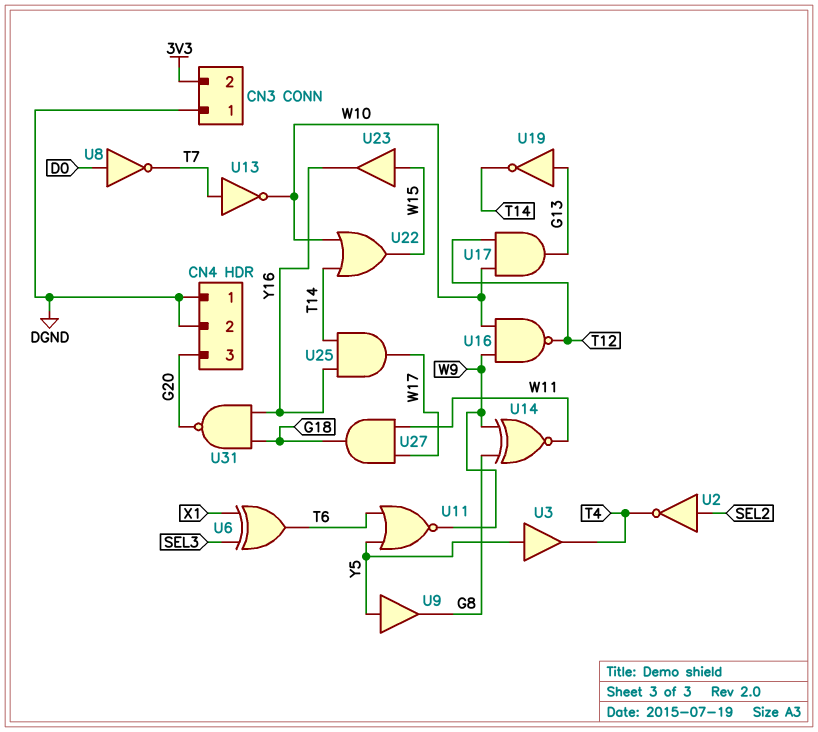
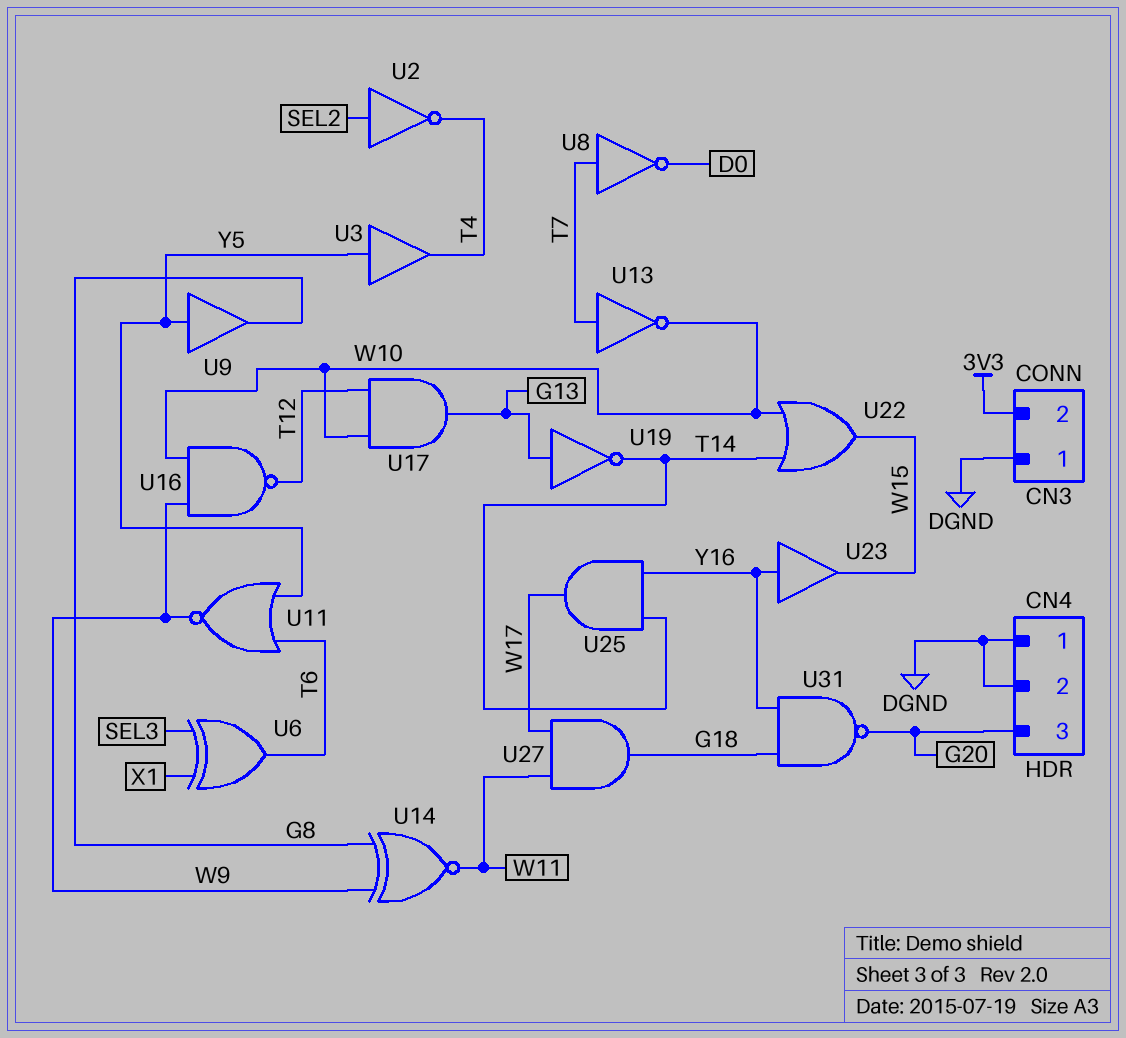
U8: NOT (in D0, out T7) -> NOT (in T7, out D0)
U23: buffer (in W15, out Y16) -> buffer (in Y16, out W15)

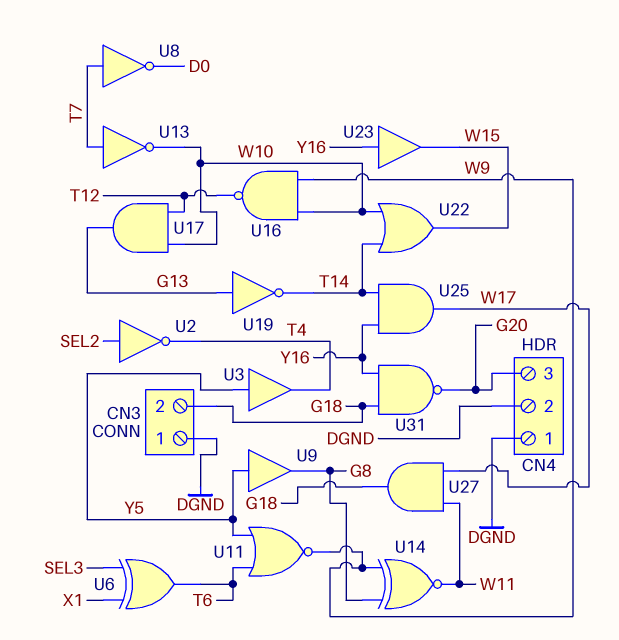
CN3 pin 2: 3V3 -> G18

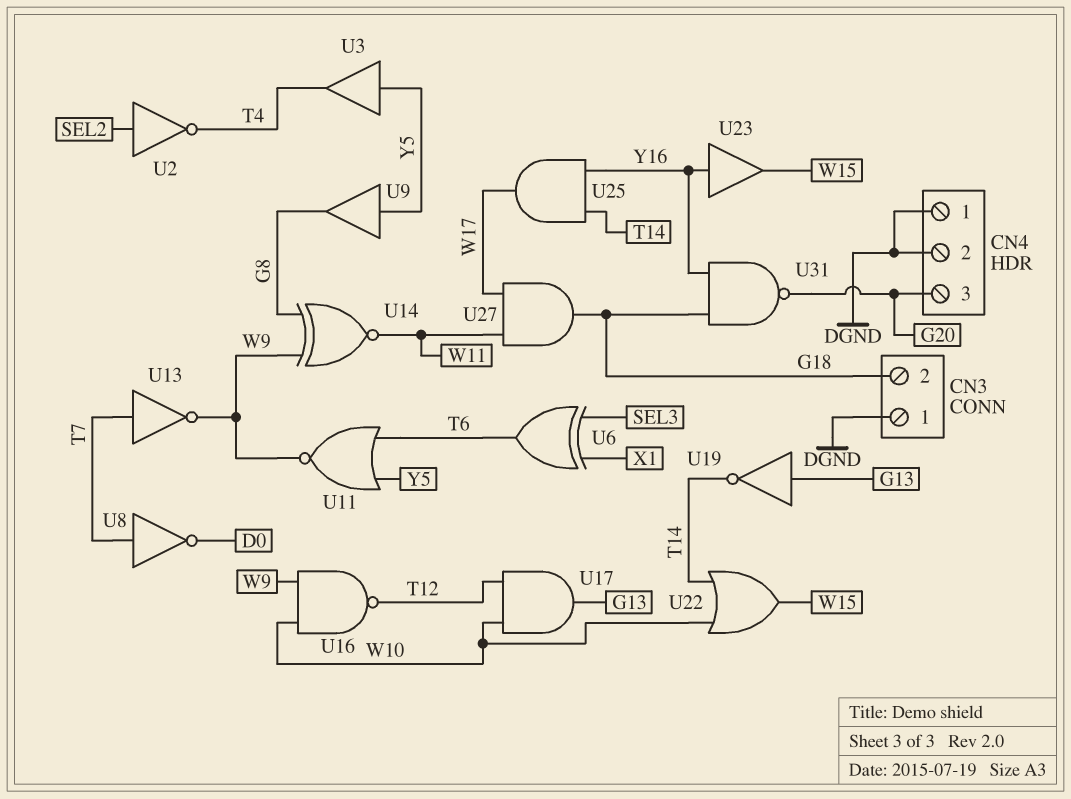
U13: NOT (in T7, out W10) -> NOT (in T7, out W9)

